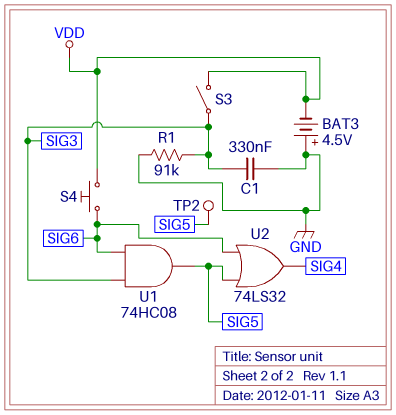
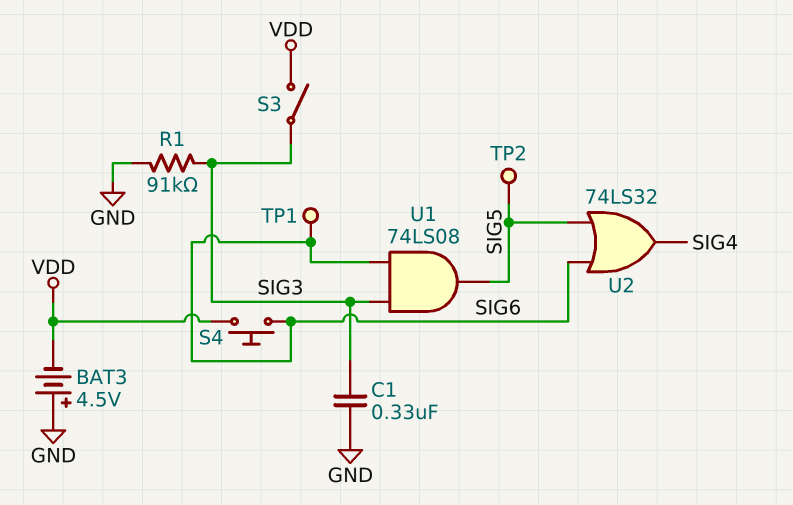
TP1: none -> test point (SIG6)
U1: AND 74HC08 (in SIG3, in SIG6, out SIG5) -> AND 74LS08 (in SIG3, in SIG6, out SIG5)

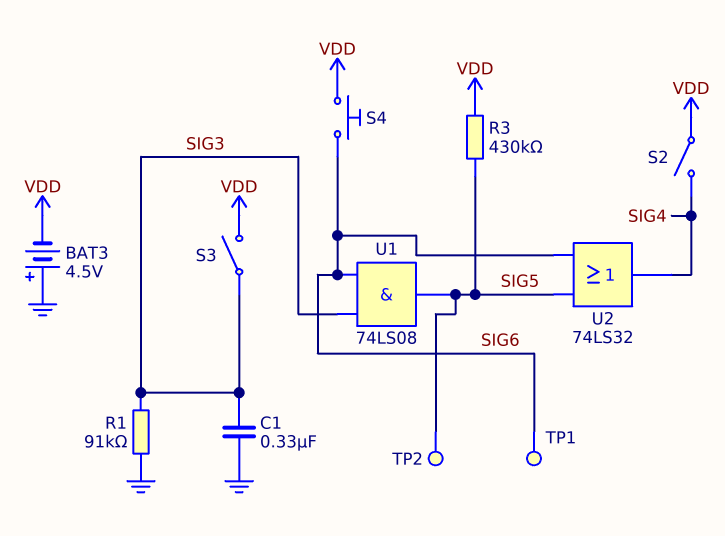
R3: none -> 430k (SIG5, VDD)
S2: none -> switch (SIG4, VDD)

